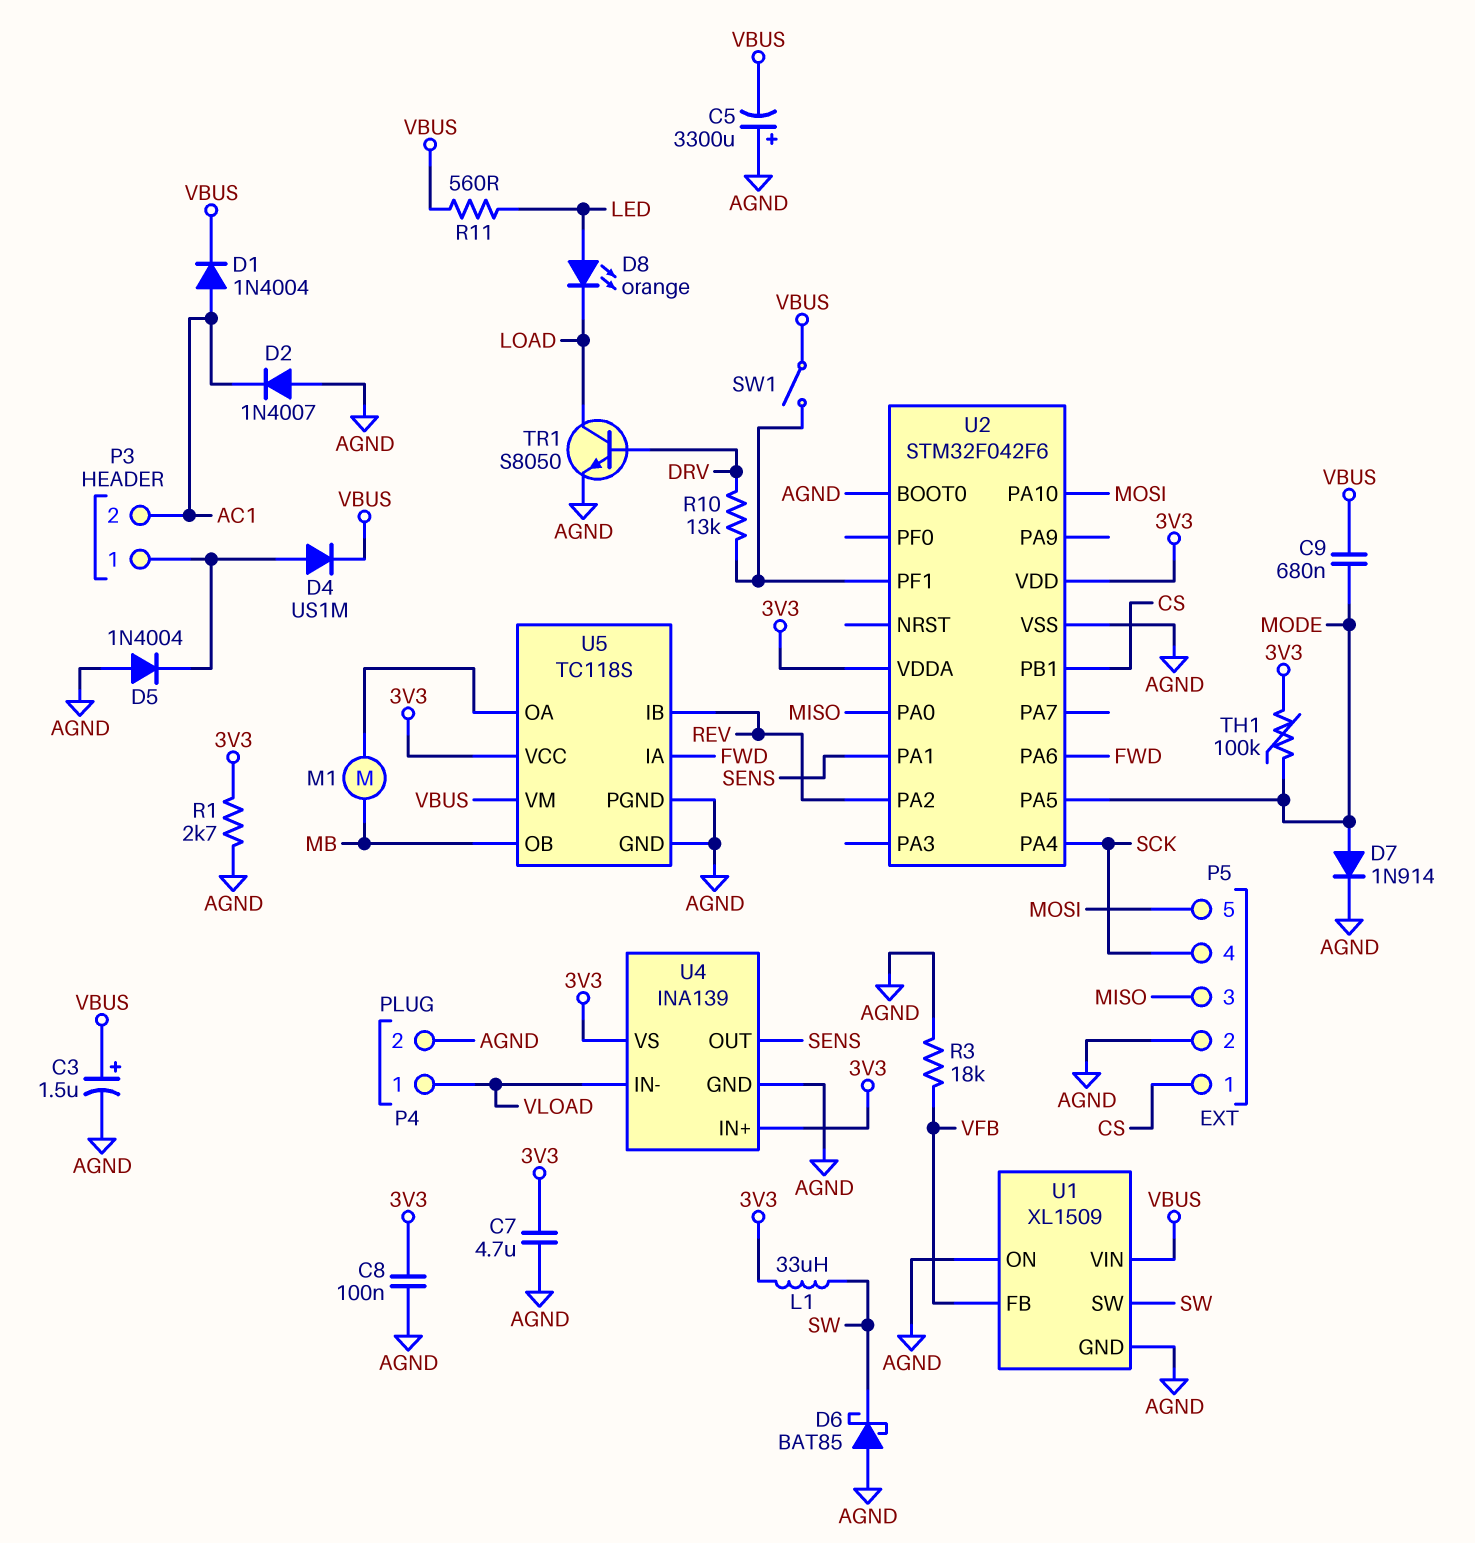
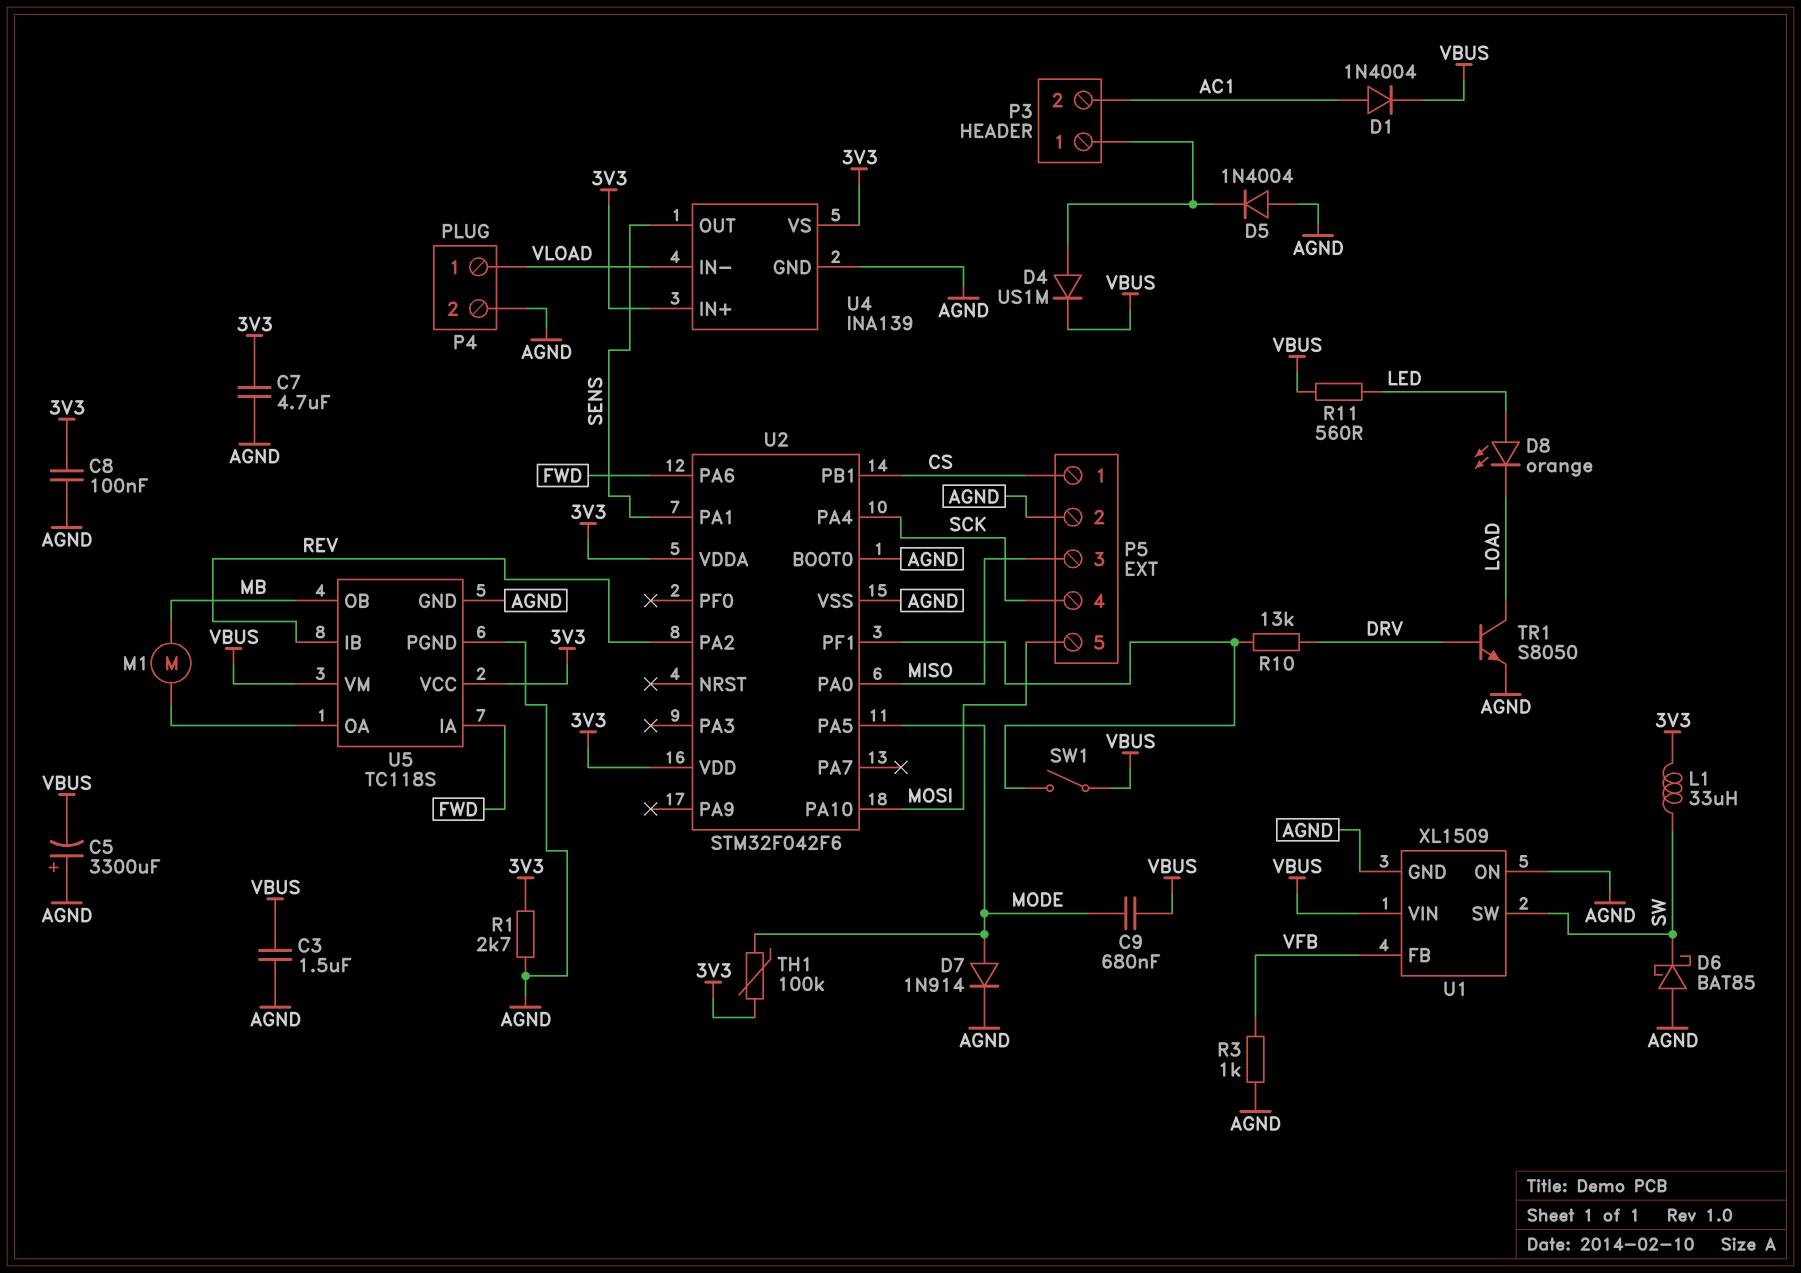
C3: 1.5uF (plus VBUS, minus AGND) -> 1.5uF (AGND, VBUS)
D2: diode 1N4007 (A AGND, K AC1) -> none
R3: 18k (AGND, VFB) -> 1k (AGND, VFB)

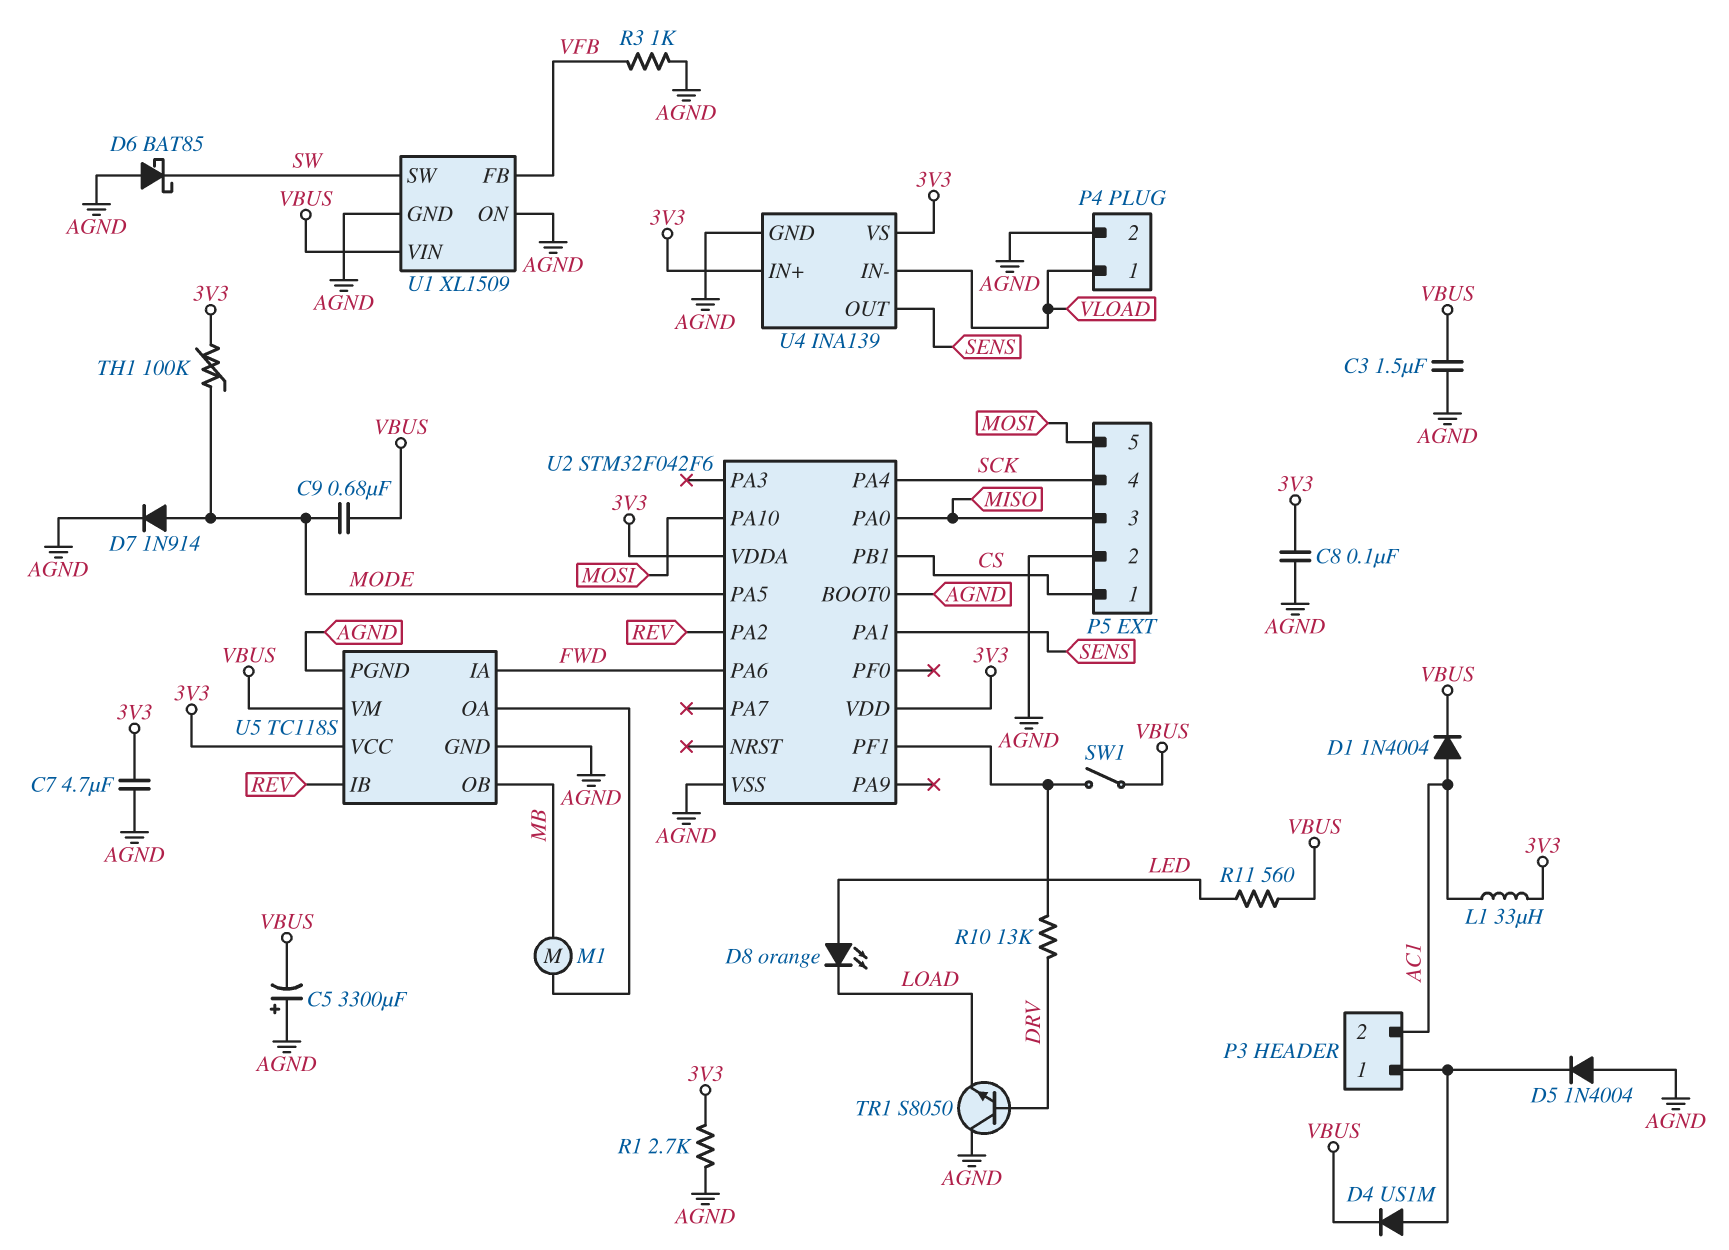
L1: 33uH (3V3, SW) -> 33uH (3V3, AC1)
TR1: NPN S8050 (B DRV, C LOAD, E AGND) -> NPN S8050 (B DRV, C AGND, E LOAD)

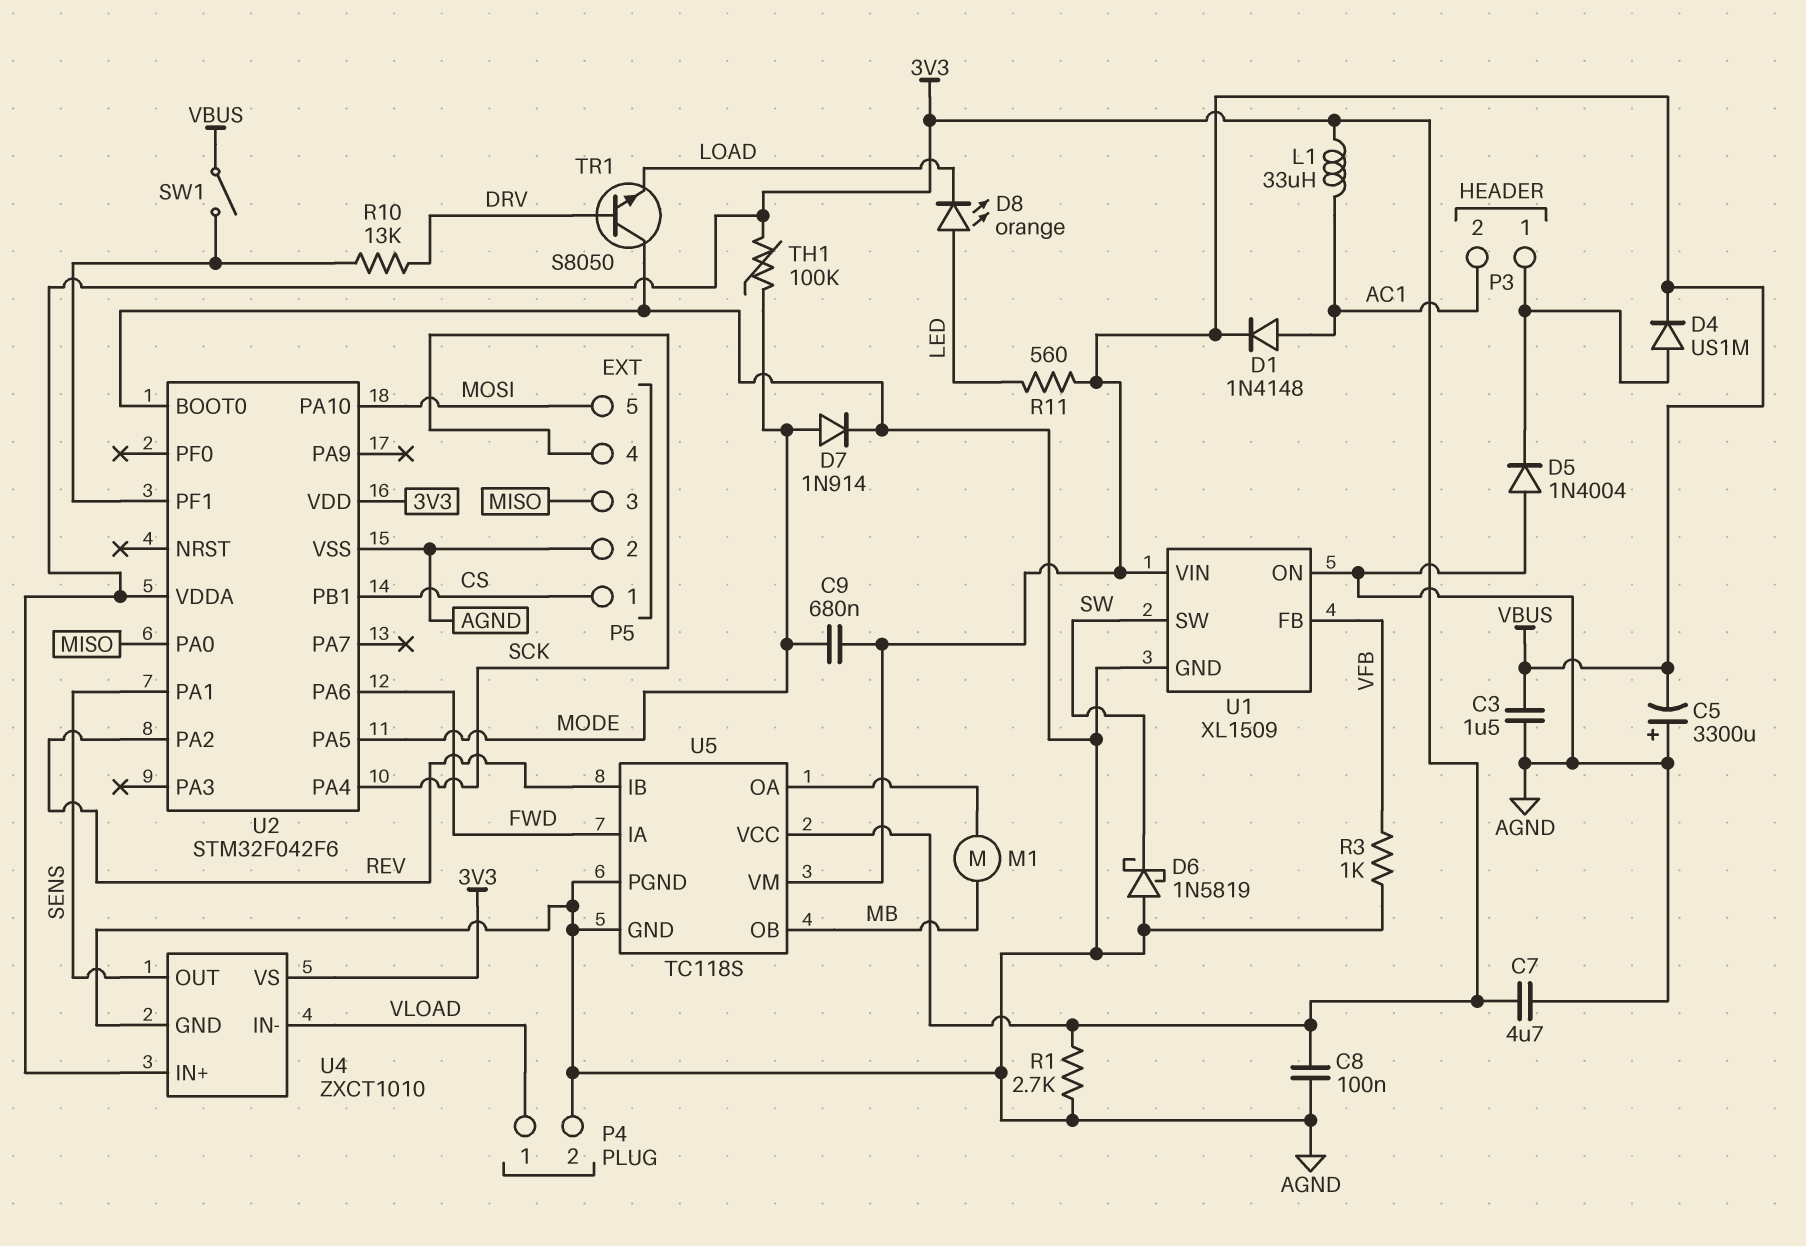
D1: diode 1N4004 (A AC1, K VBUS) -> diode 1N4148 (A AC1, K VBUS)
D6: schottky BAT85 (A AGND, K SW) -> schottky 1N5819 (A AGND, K SW)
U4: INA139 -> ZXCT1010

